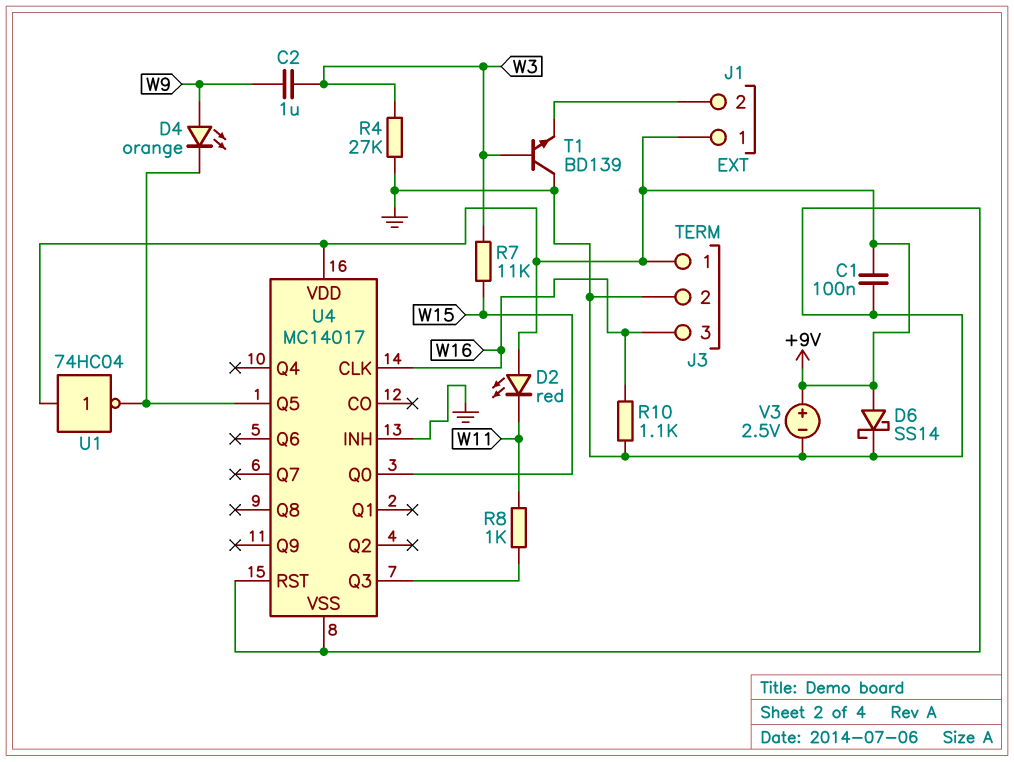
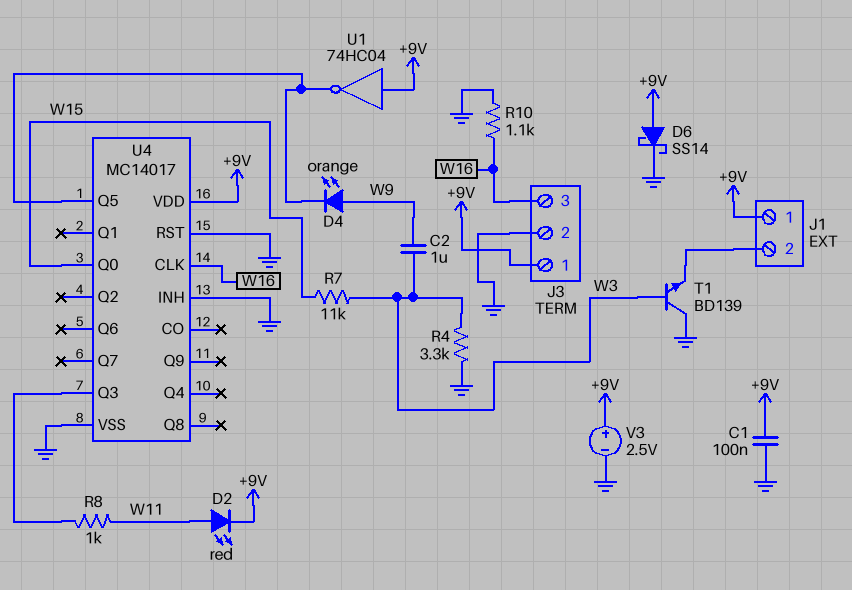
D2: LED red (A +9V, K W11) -> LED red (A W11, K +9V)
R4: 27k (GND, W3) -> 3.3k (GND, W3)

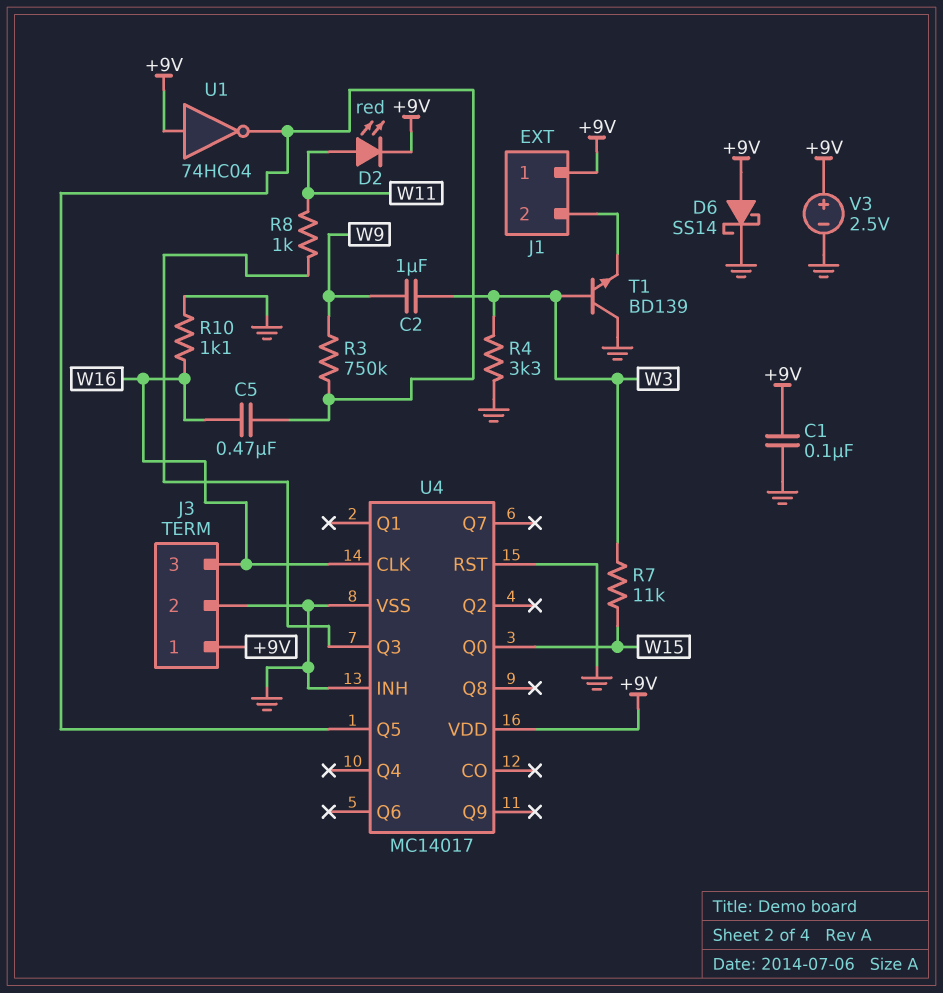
C5: none -> 470nF (U4/Q5, W16)
D4: LED orange (A W9, K U4/Q5) -> none
R3: none -> 750k (U4/Q5, W9)

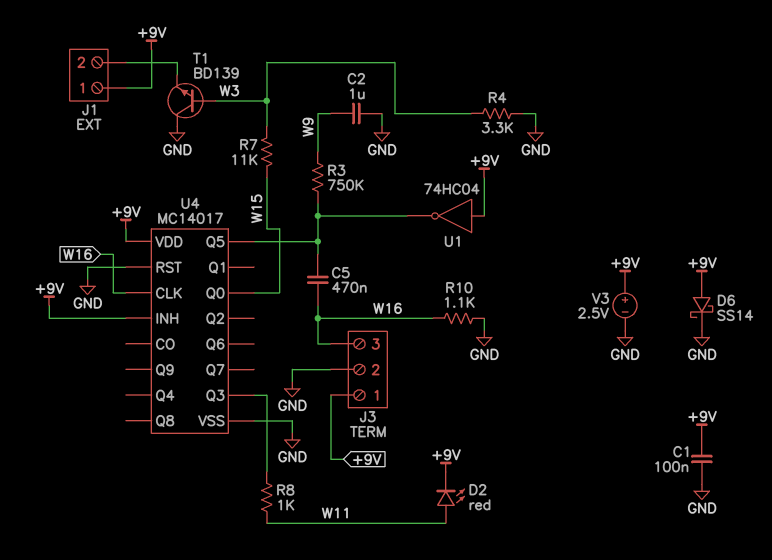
C2: 1uF (W3, W9) -> 1uF (GND, W9)
U4 pin INH: GND -> +9V

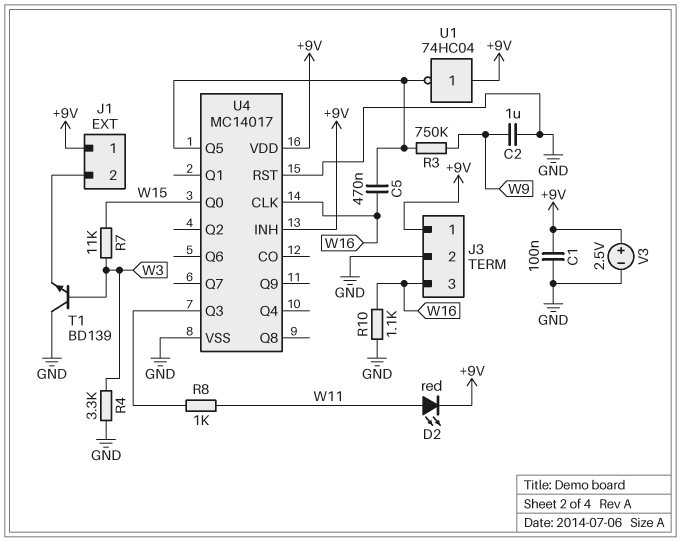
D6: schottky SS14 (A +9V, K GND) -> none

